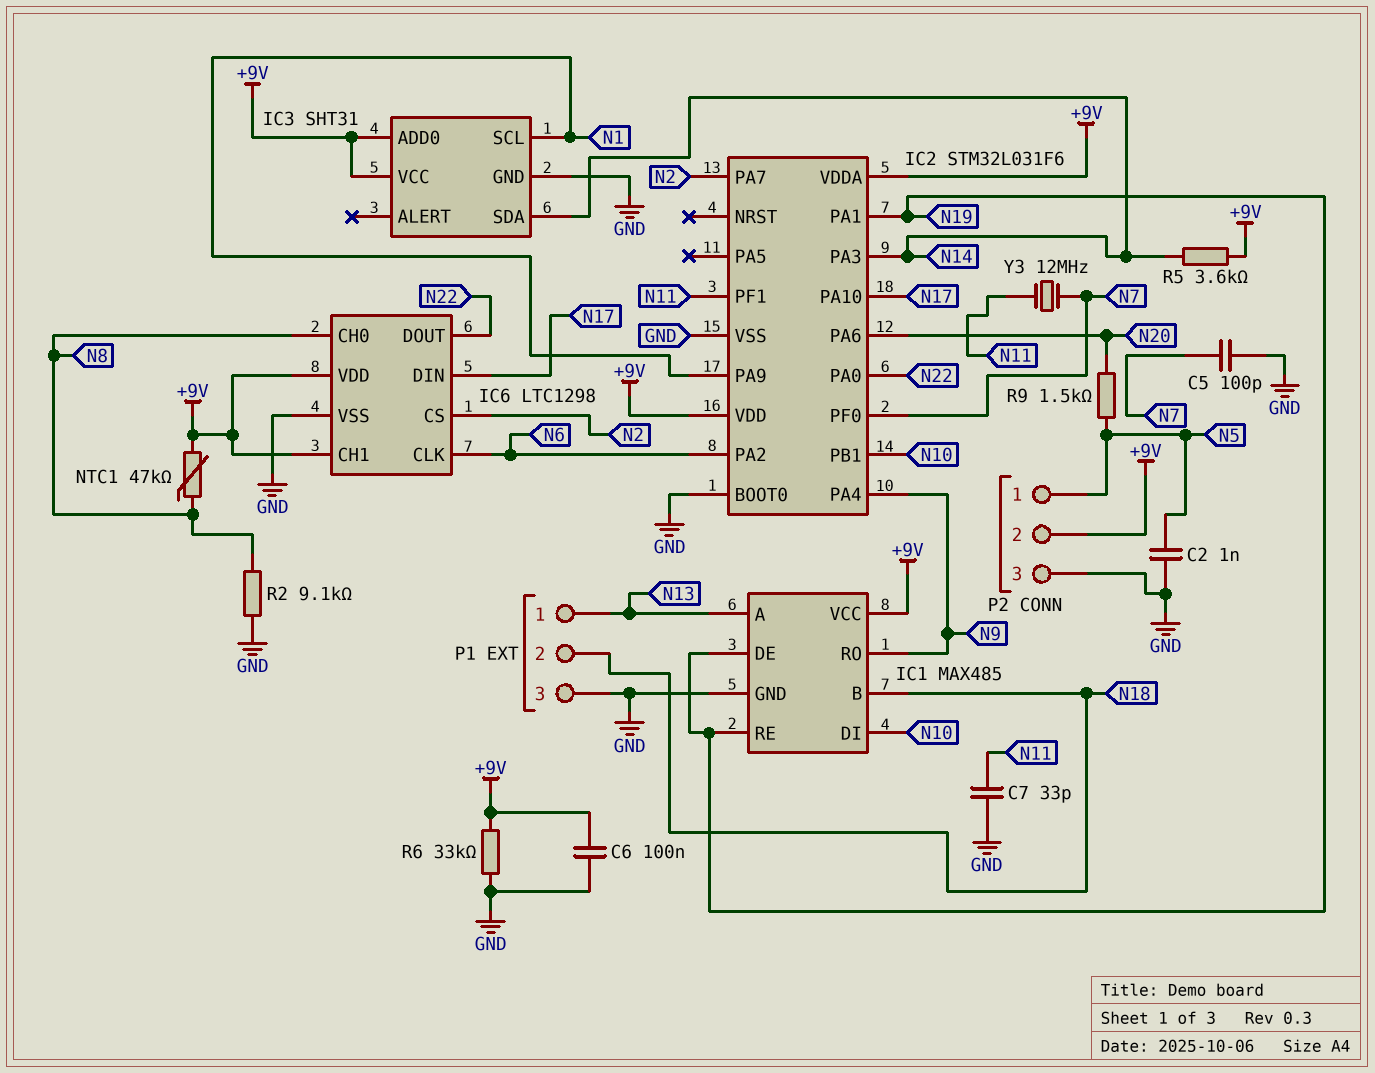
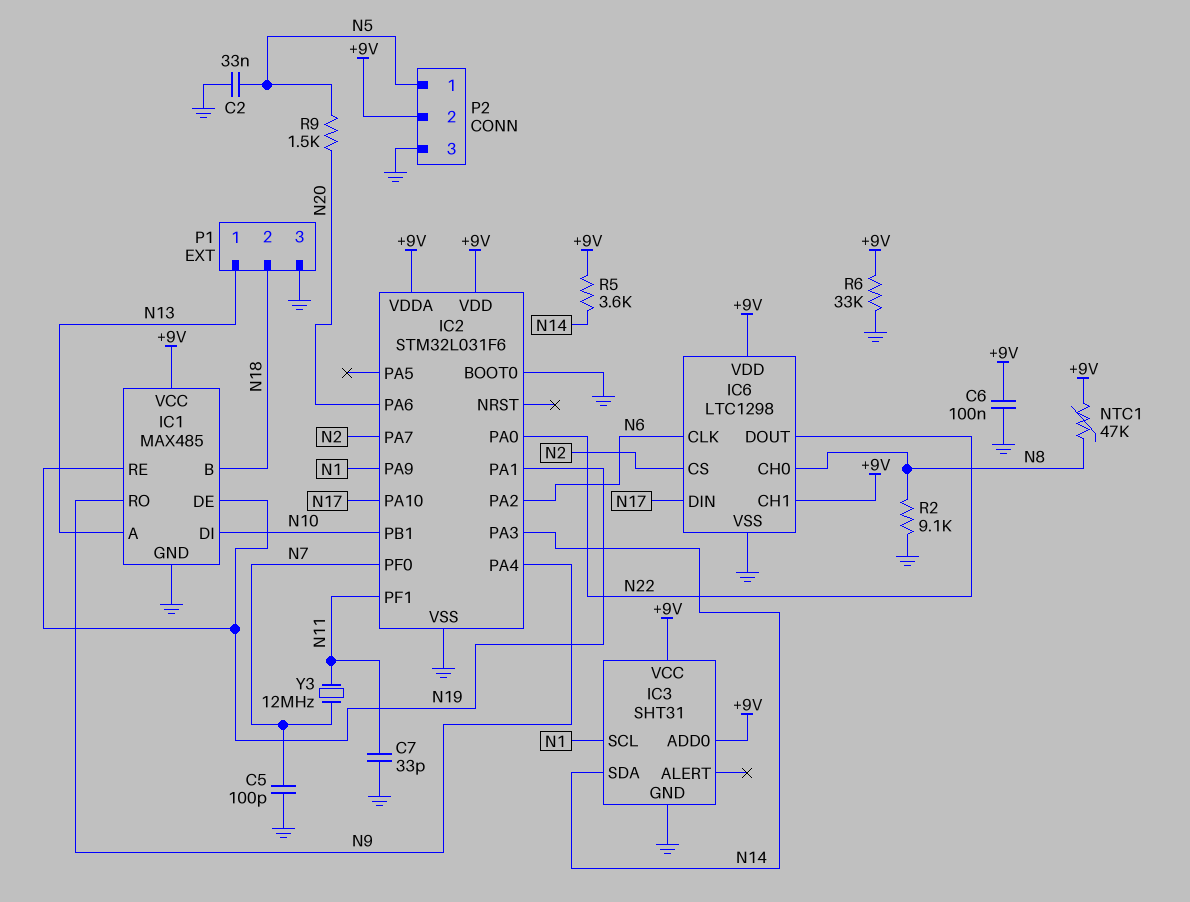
C2: 1nF (GND, N5) -> 33nF (GND, N5)

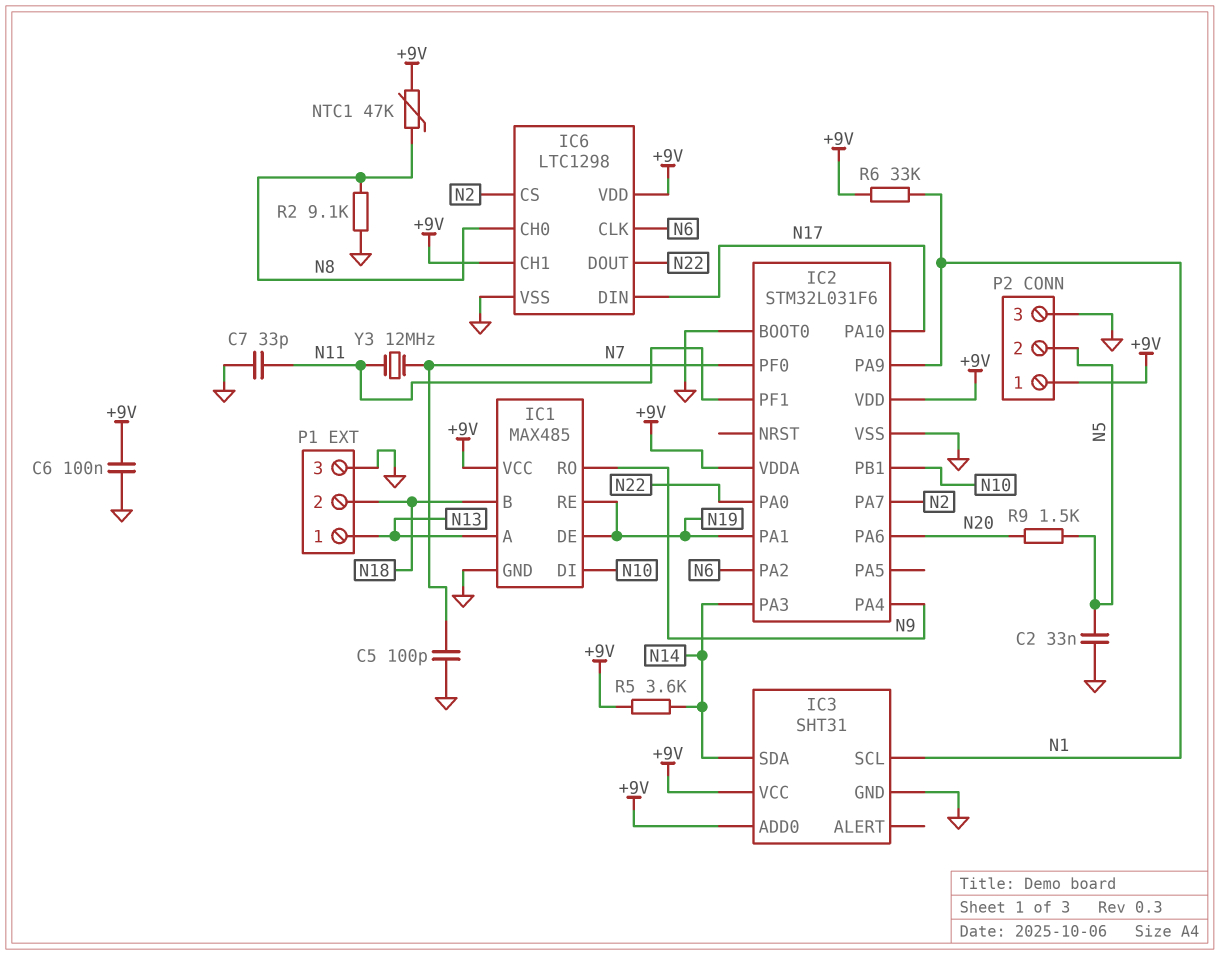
P2 pin 1: N5 -> +9V
P2 pin 2: +9V -> N5
R6: 33k (+9V, GND) -> 33k (+9V, N1)

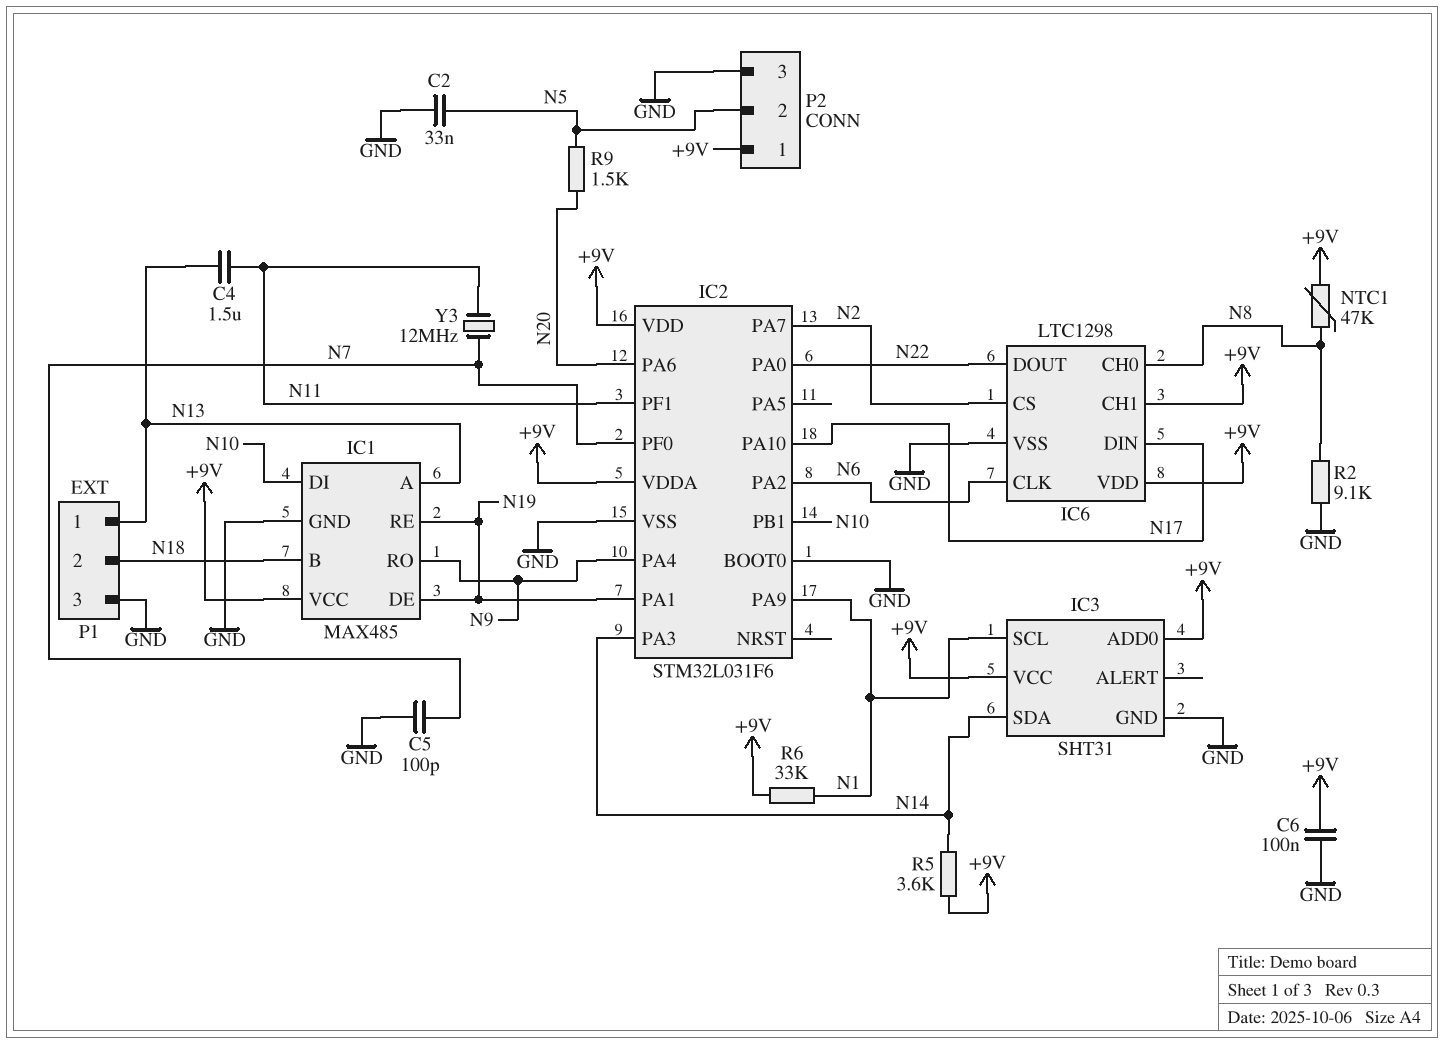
C4: none -> 1.5uF (N11, N13)
C7: 33pF (GND, N11) -> none

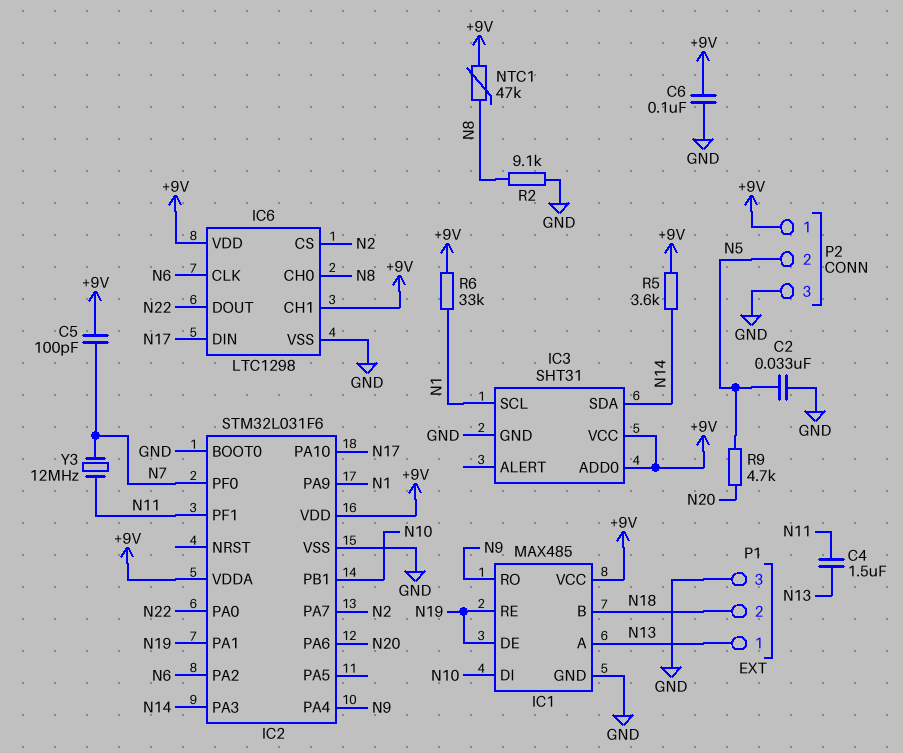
C5: 100pF (GND, N7) -> 100pF (+9V, N7)
R9: 1.5k (N5, N20) -> 4.7k (N5, N20)

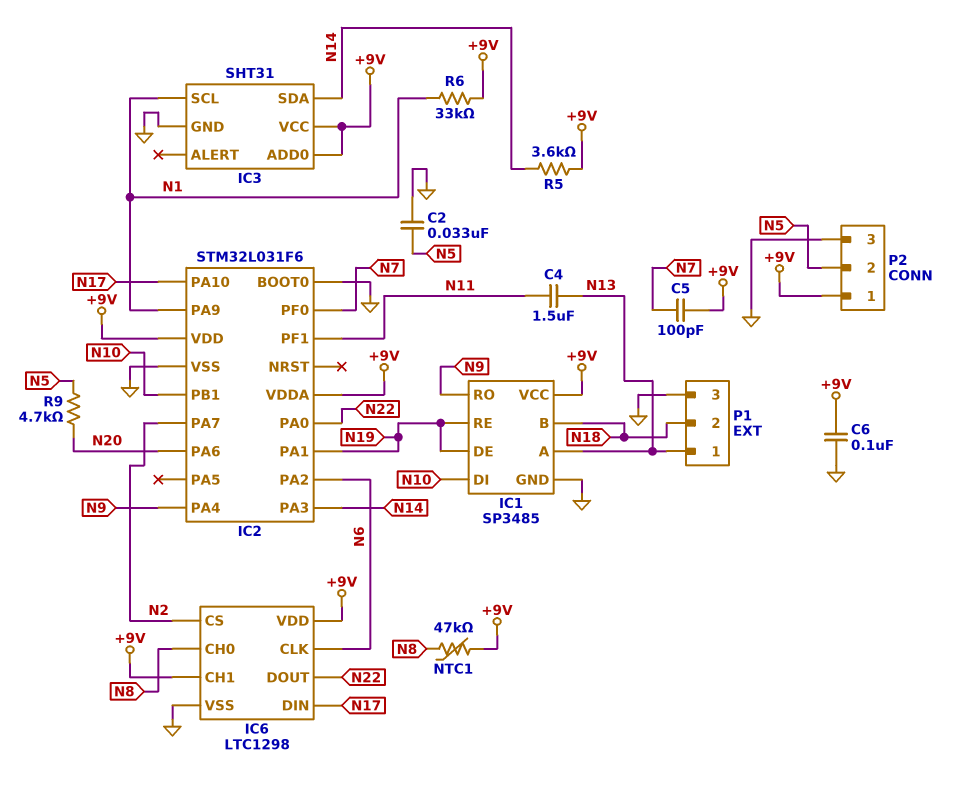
IC1: MAX485 -> SP3485
R2: 9.1k (GND, N8) -> none
Y3: 12MHz (N7, N11) -> none

